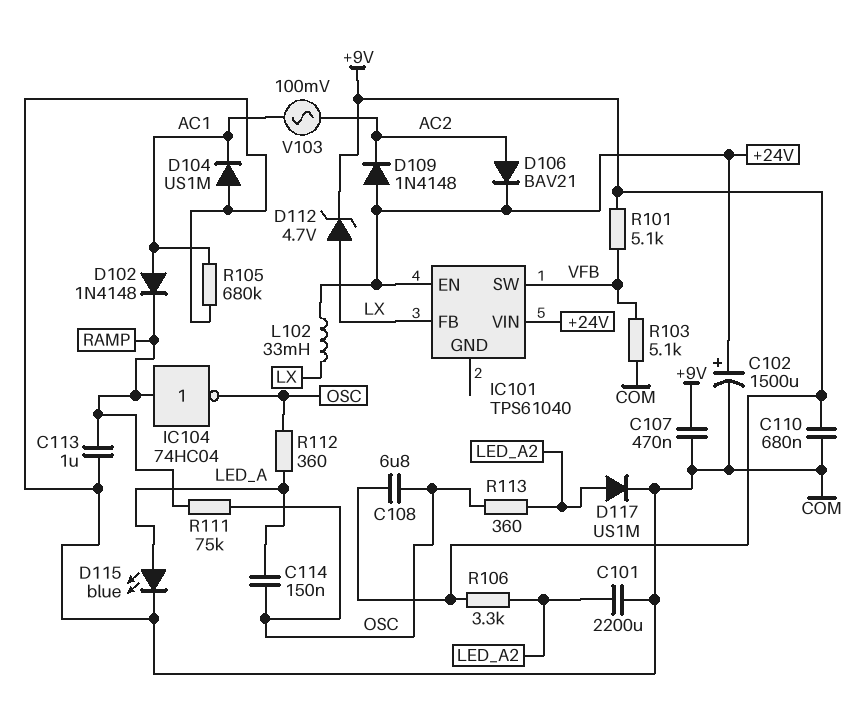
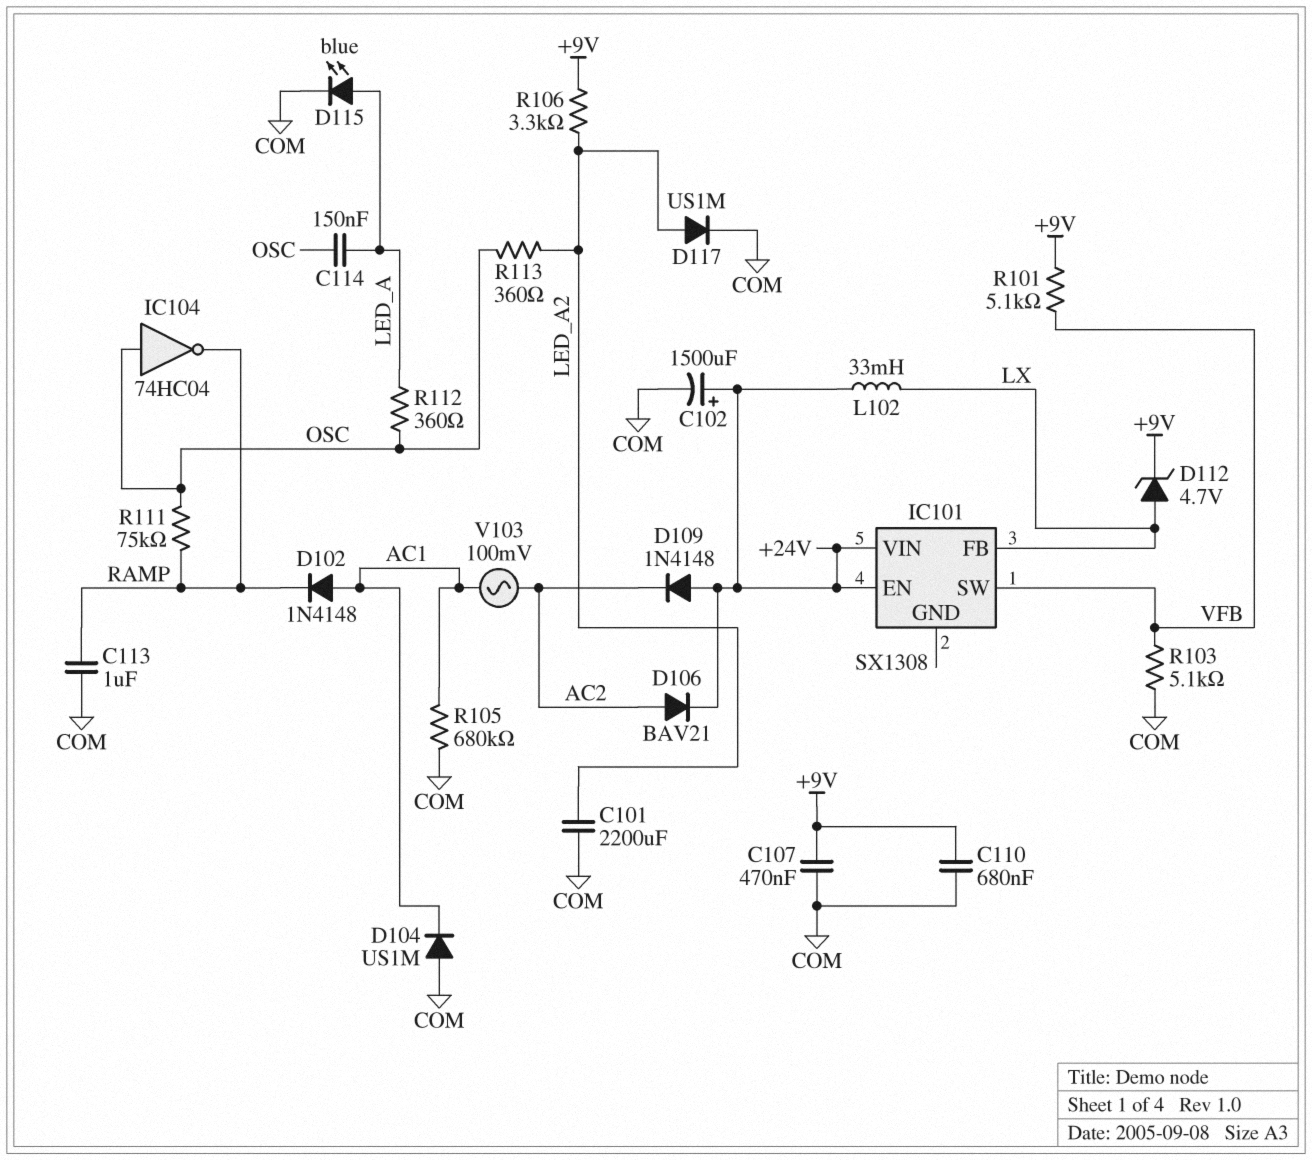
C108: 6.8uF (+9V, OSC) -> none
IC101: TPS61040 -> SX1308
IC104: NOT 74HC04 (in RAMP, out OSC) -> NOT 74HC04 (in OSC, out RAMP)

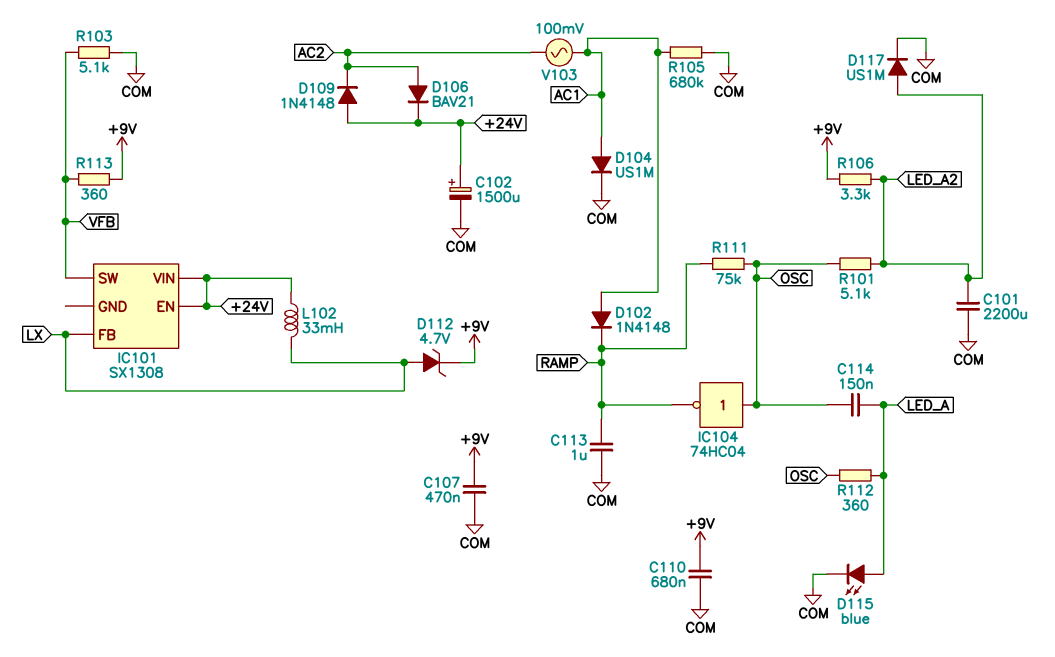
D104: diode US1M (A COM, K AC1) -> diode US1M (A AC1, K COM)
R101: 5.1k (+9V, VFB) -> 5.1k (LED_A2, OSC)
R113: 360 (LED_A2, OSC) -> 360 (+9V, VFB)

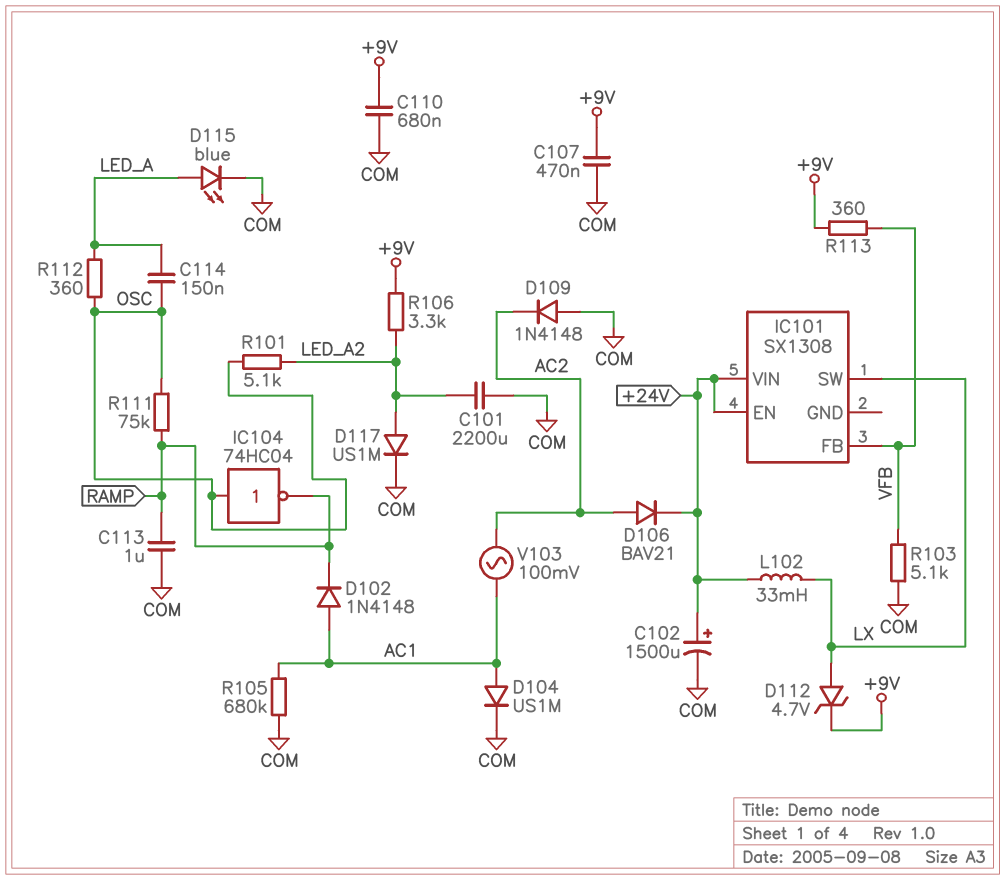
D109: diode 1N4148 (A +24V, K AC2) -> diode 1N4148 (A COM, K AC2)
IC101 pin FB: LX -> VFB
IC101 pin SW: VFB -> LX

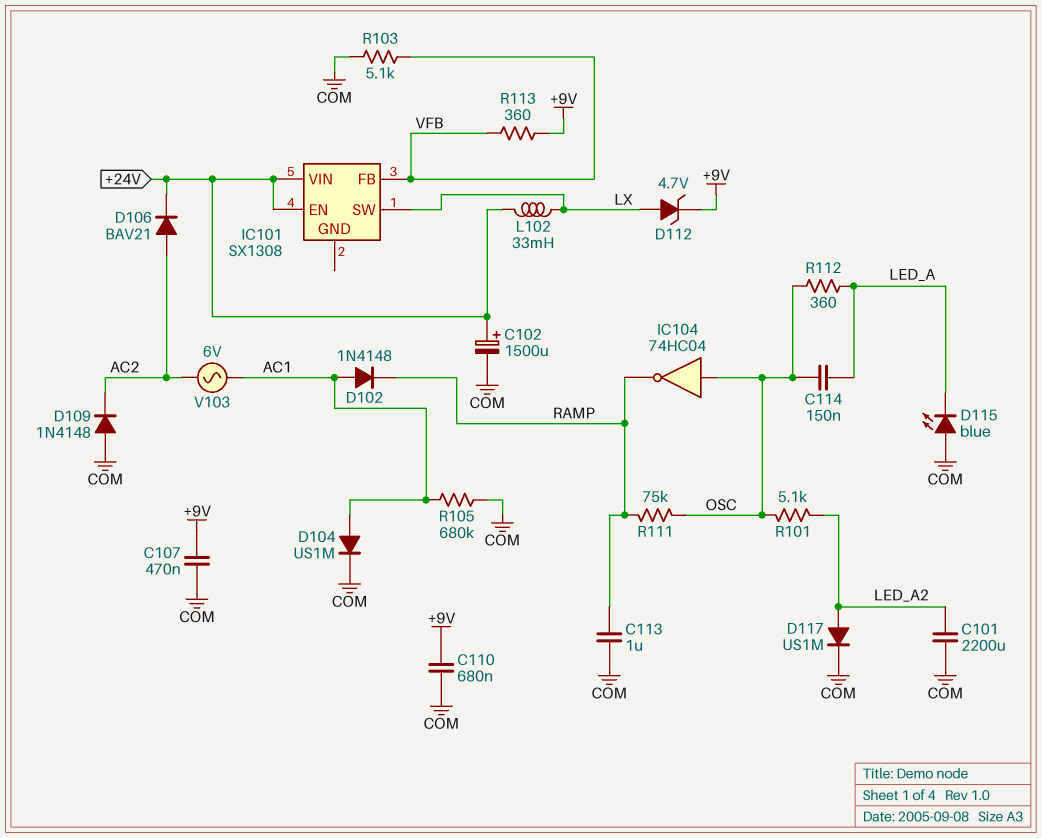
D115: LED blue (A LED_A, K COM) -> LED blue (A COM, K LED_A)
R106: 3.3k (+9V, LED_A2) -> none
V103: AC 100mV (AC1, AC2) -> AC 6V (AC1, AC2)

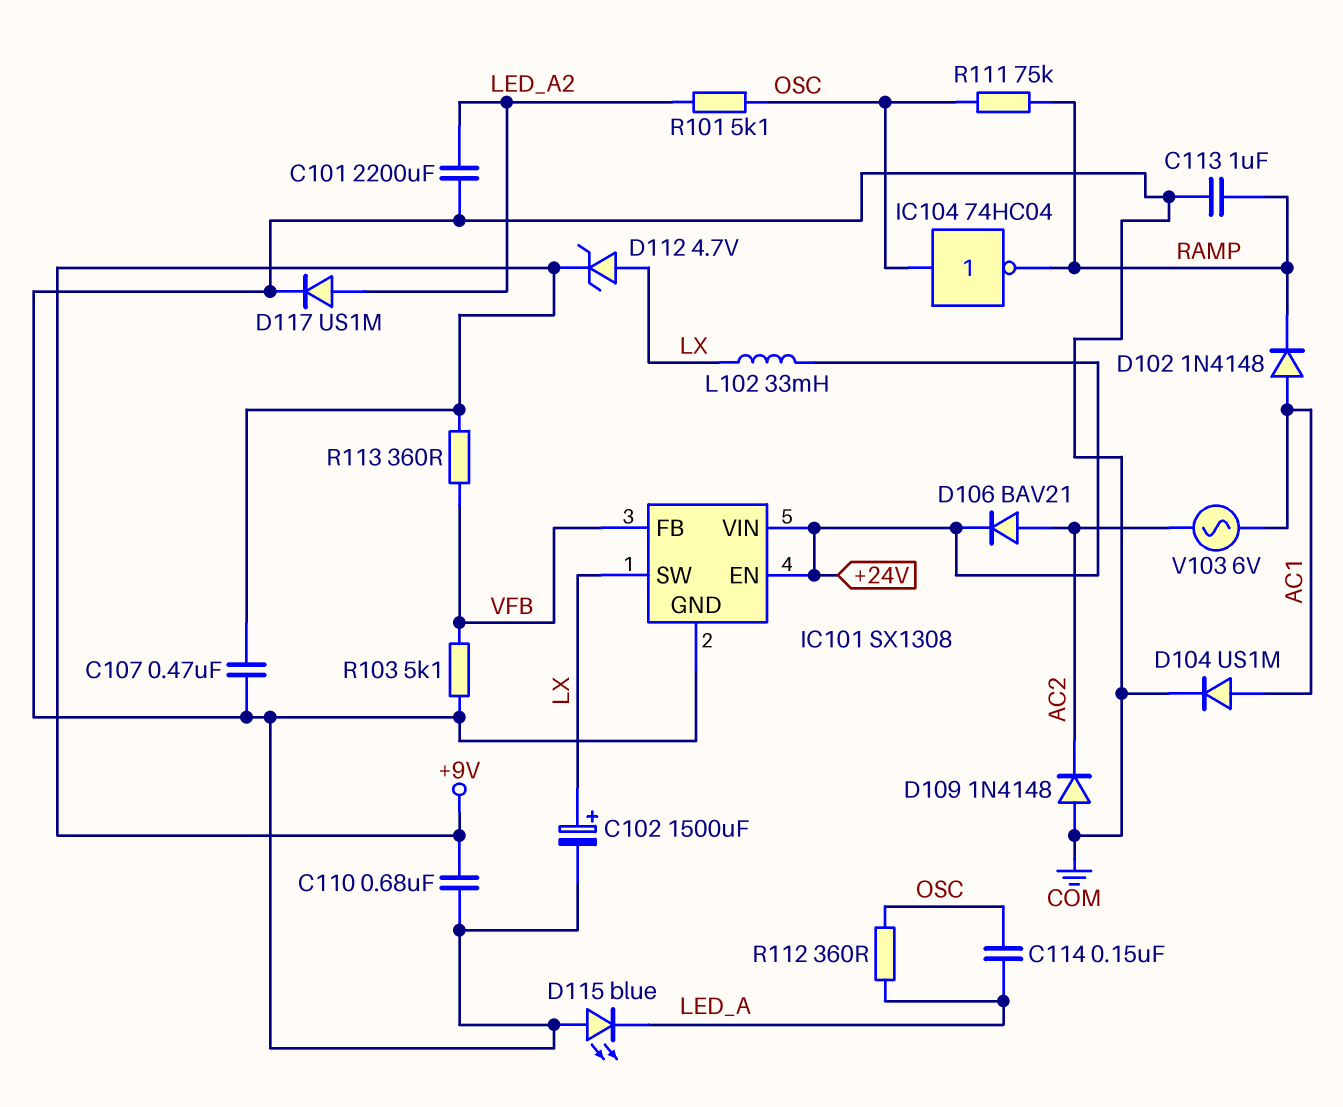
C102: 1500uF (plus +24V, minus COM) -> 1500uF (plus LX, minus COM)
IC101 pin GND: none -> COM
R105: 680k (AC1, COM) -> none

